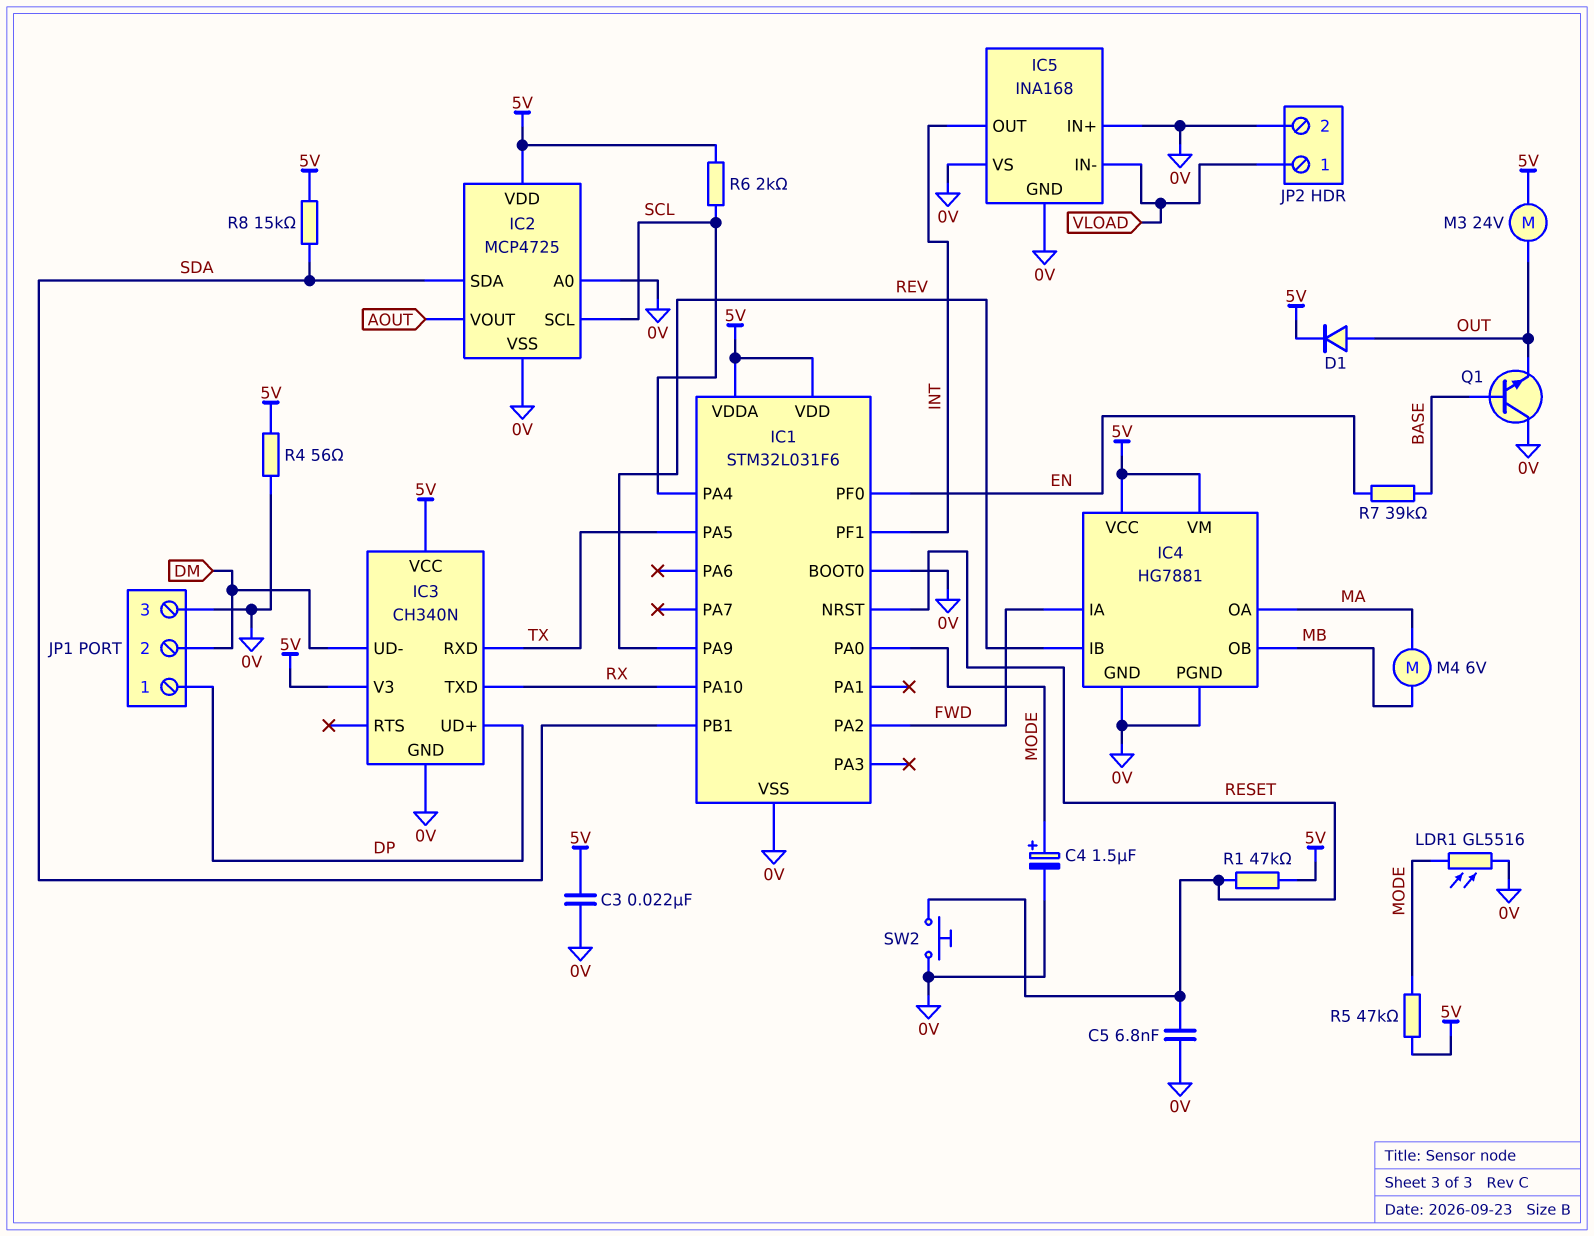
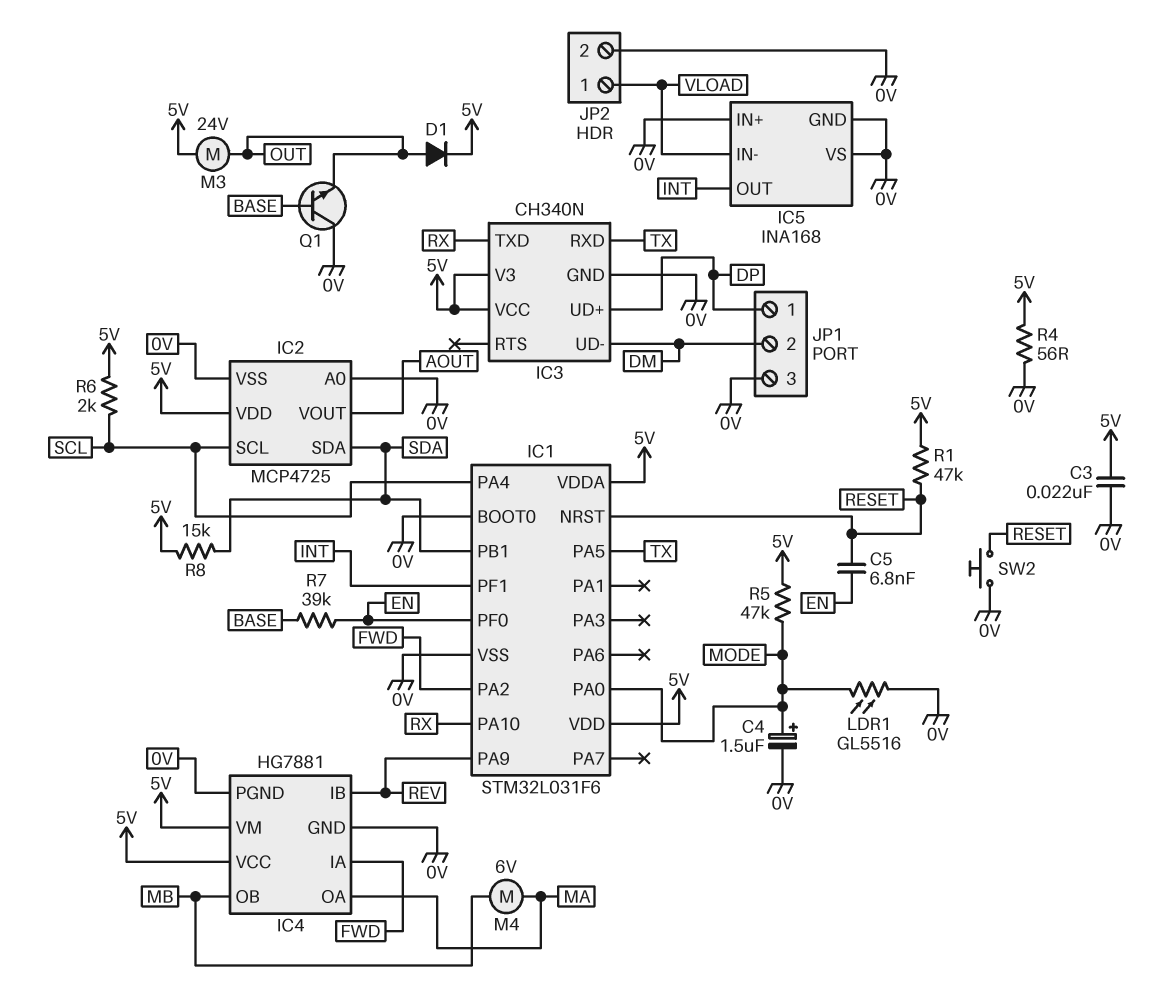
C5: 6.8nF (0V, RESET) -> 6.8nF (EN, RESET)

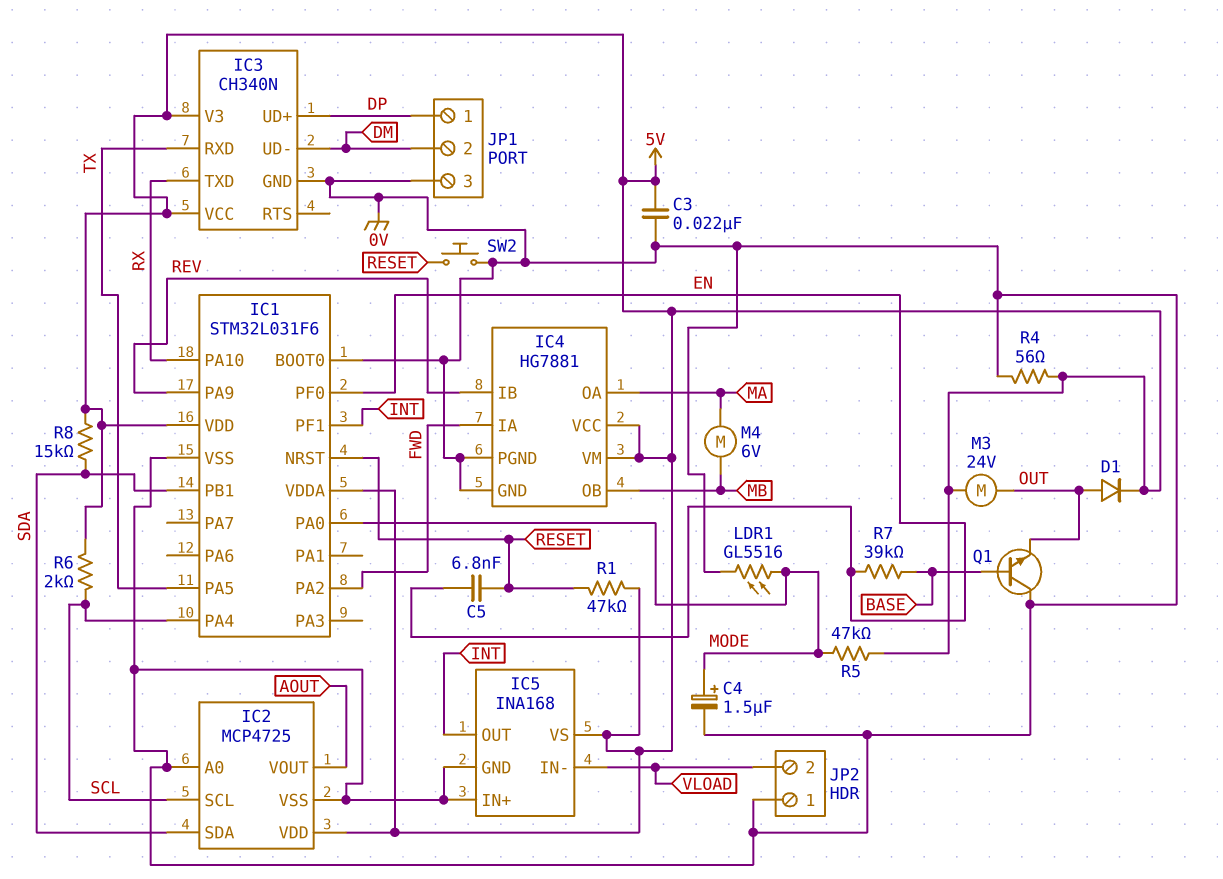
IC5 pin VS: 0V -> 5V
JP2 pin 1: VLOAD -> 0V
JP2 pin 2: 0V -> VLOAD

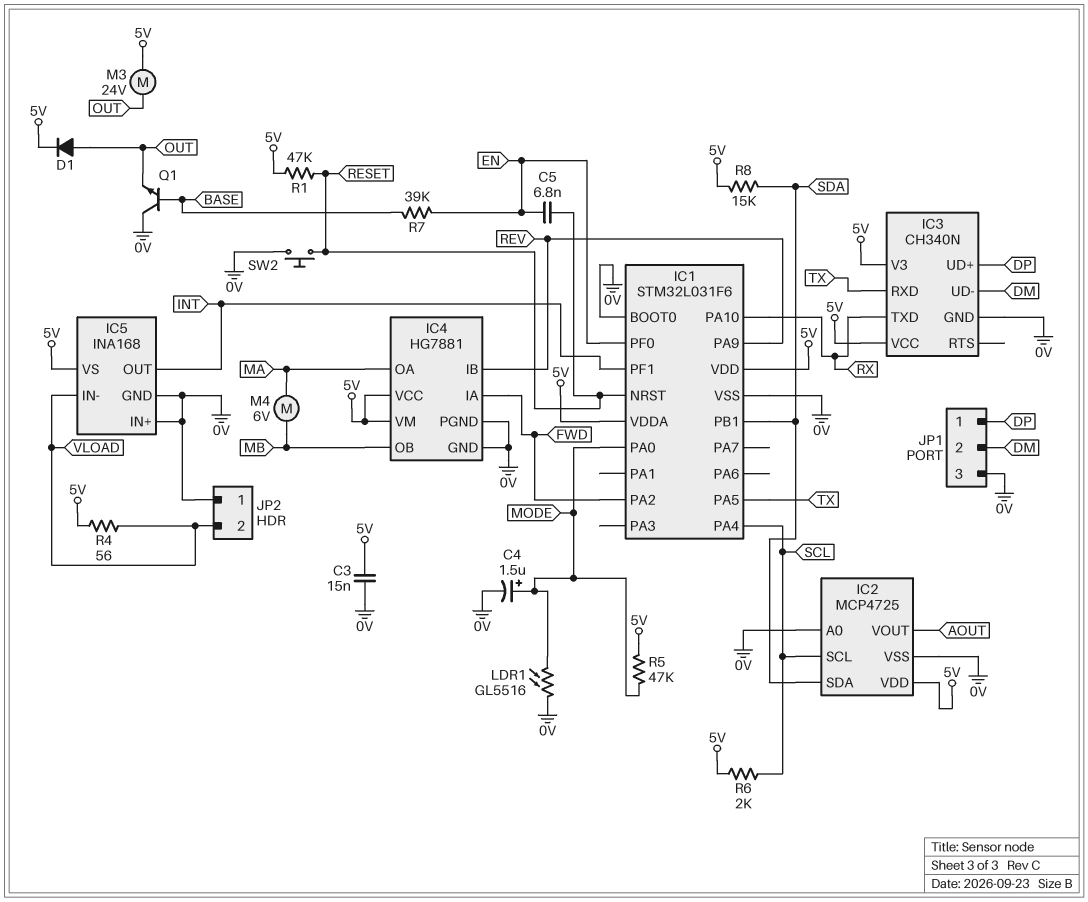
C3: 22nF (0V, 5V) -> 15nF (0V, 5V)
R4: 56 (0V, 5V) -> 56 (5V, VLOAD)

